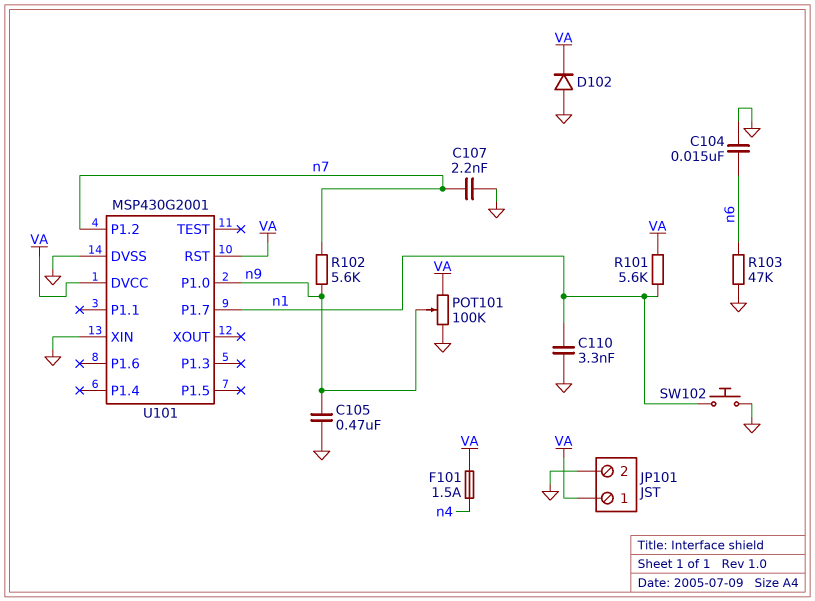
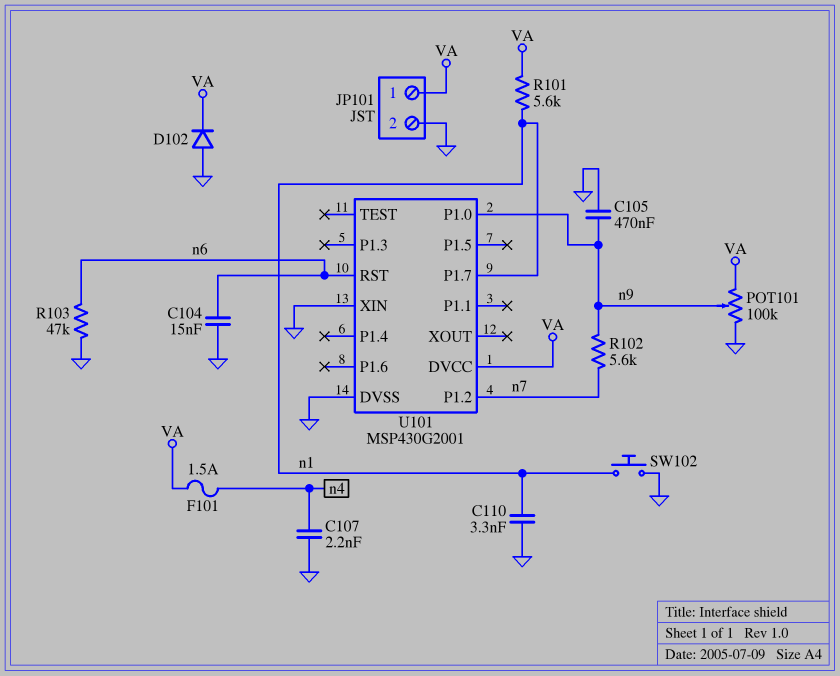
C107: 2.2nF (GND, n7) -> 2.2nF (GND, n4)
U101 pin RST: VA -> n6

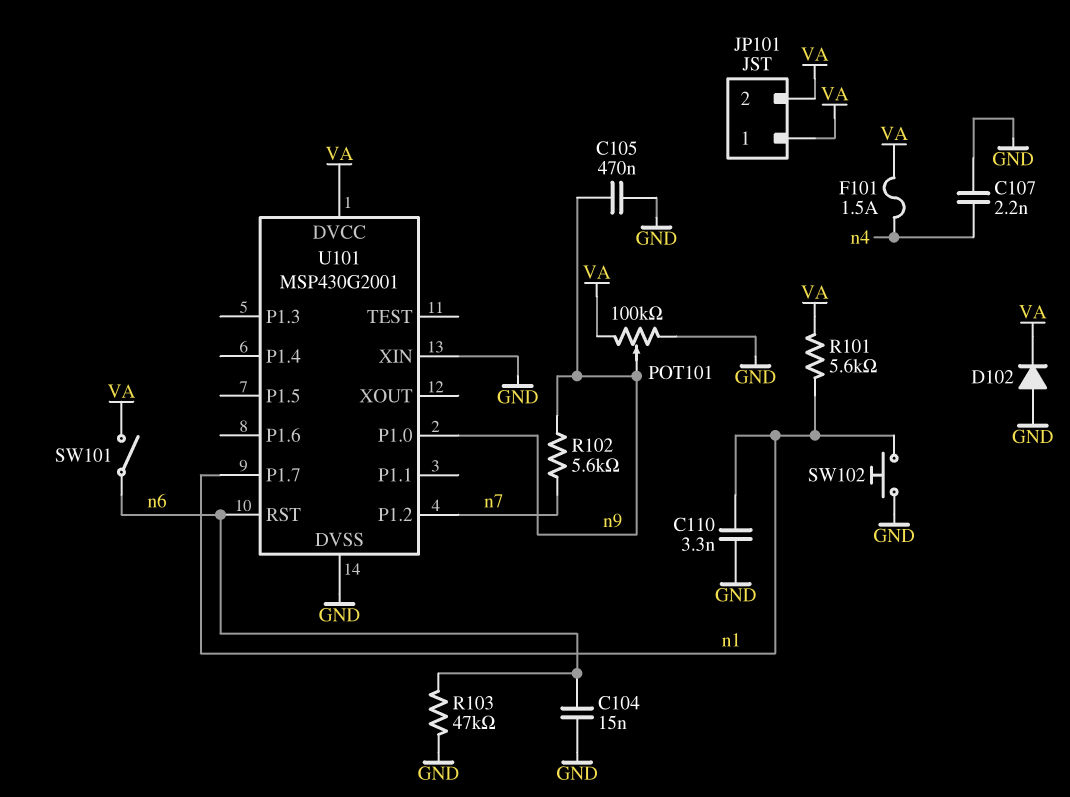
JP101 pin 2: GND -> VA
SW101: none -> switch (VA, n6)

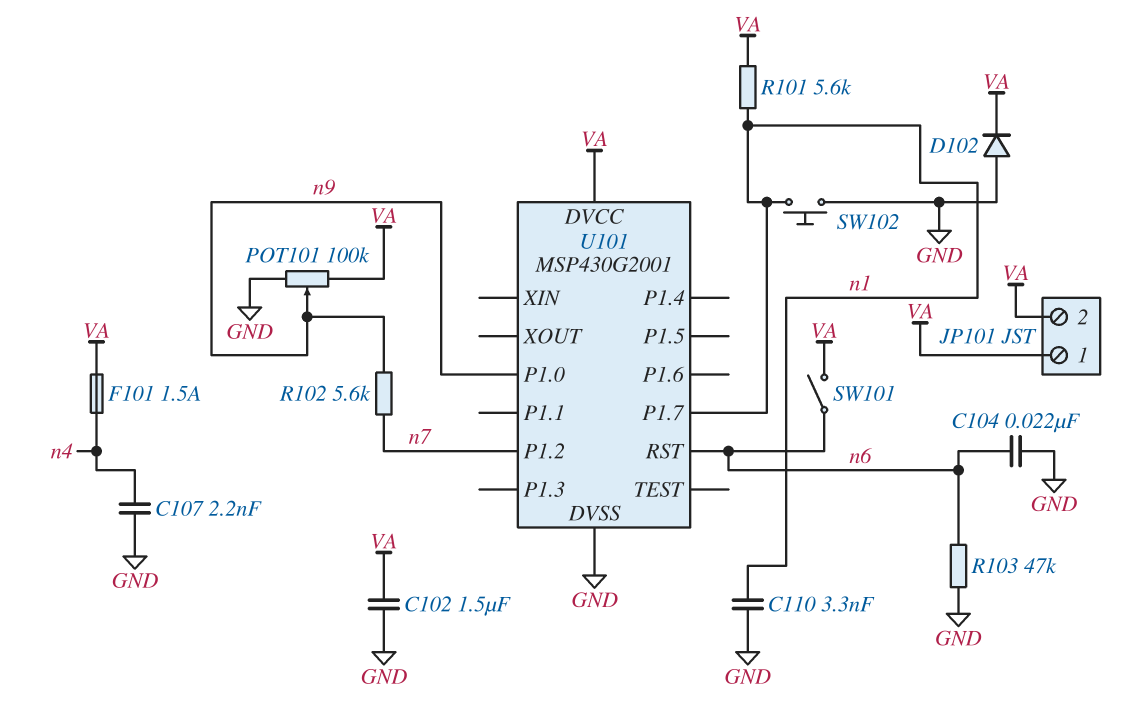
C102: none -> 1.5uF (GND, VA)
C104: 15nF (GND, n6) -> 22nF (GND, n6)
C105: 470nF (GND, n9) -> none
U101 pin XIN: GND -> none

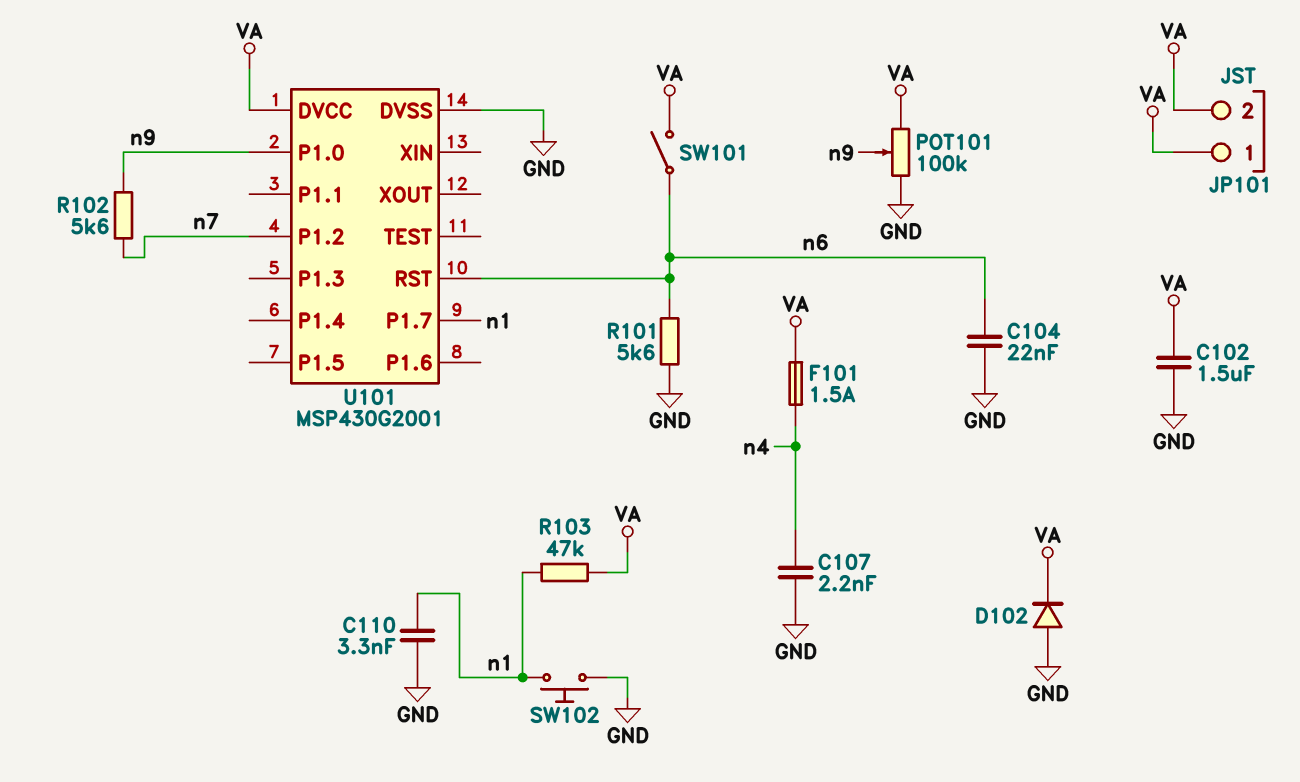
R101: 5.6k (VA, n1) -> 5.6k (GND, n6)
R103: 47k (GND, n6) -> 47k (VA, n1)

